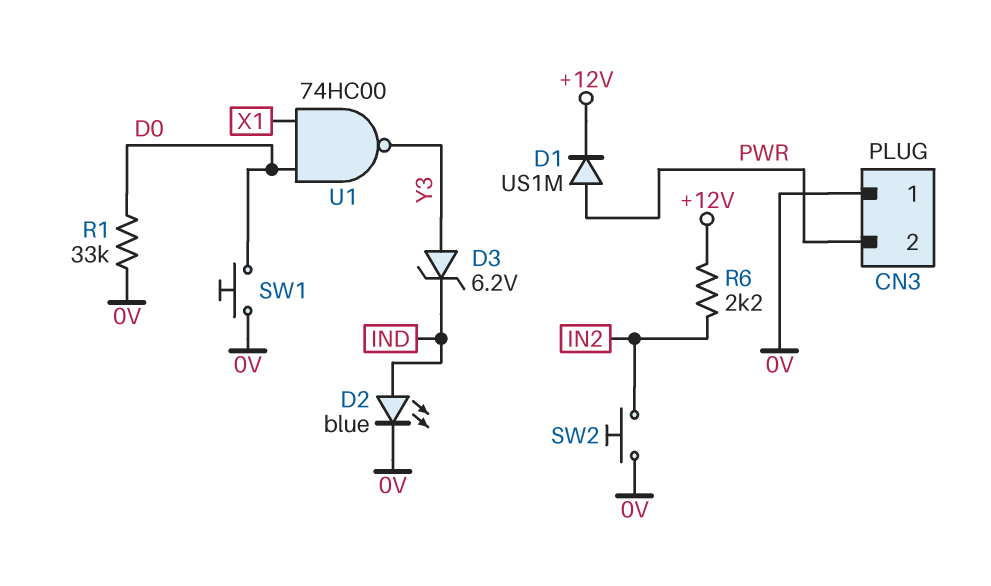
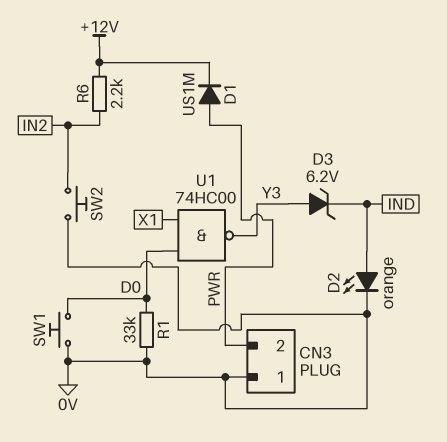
D2: LED blue (A IND, K 0V) -> LED orange (A IND, K 0V)

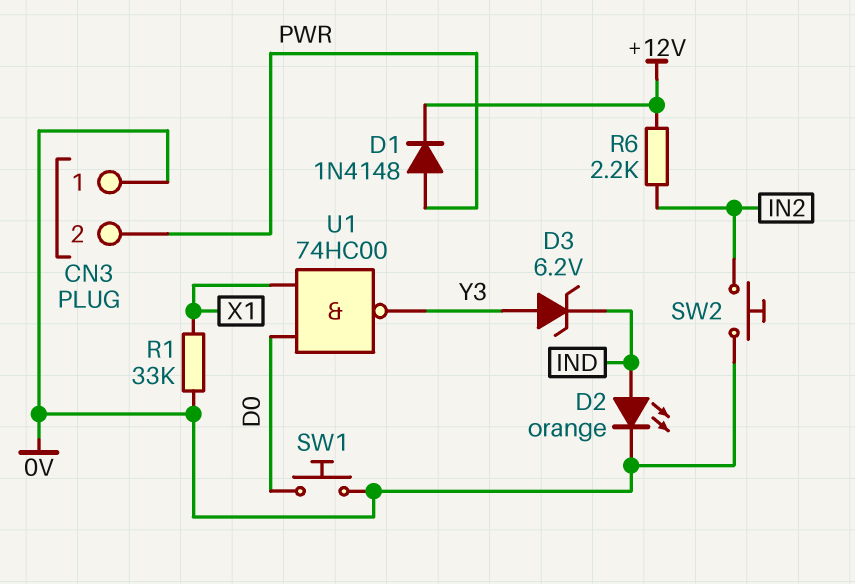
D1: diode US1M (A PWR, K +12V) -> diode 1N4148 (A PWR, K +12V)
R1: 33k (0V, D0) -> 33k (0V, X1)

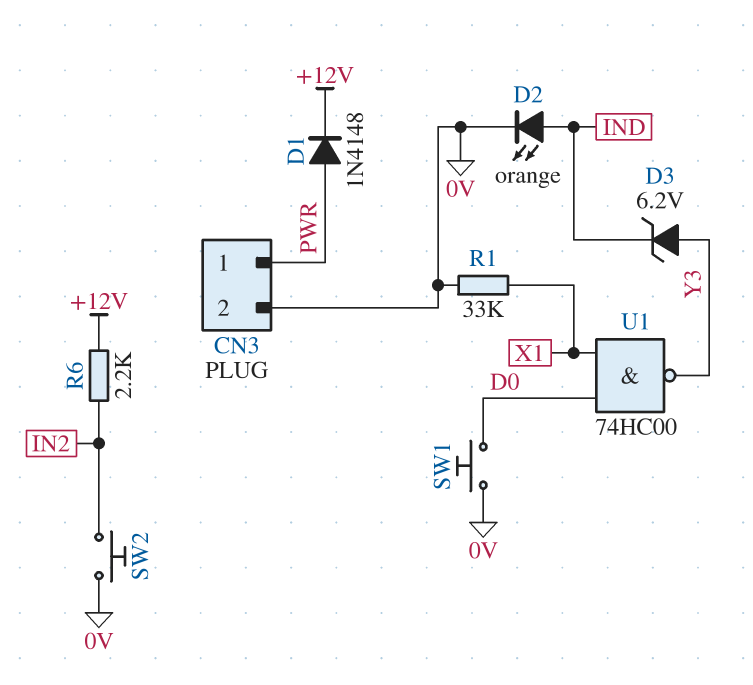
CN3 pin 1: 0V -> PWR
CN3 pin 2: PWR -> 0V

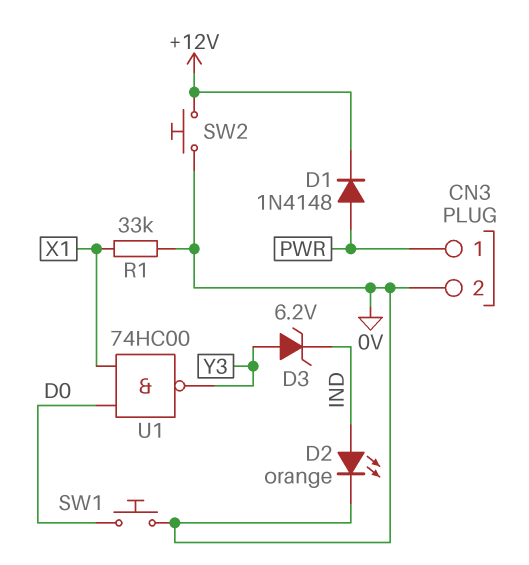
R6: 2.2k (+12V, IN2) -> none
SW2: button (0V, IN2) -> button (+12V, 0V)

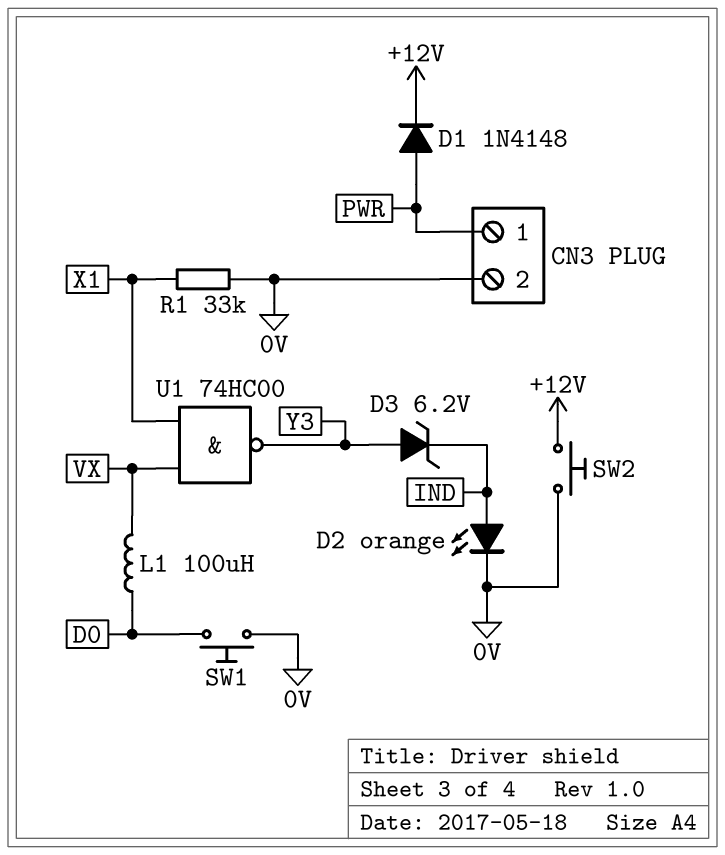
L1: none -> 100uH (D0, VX)
U1: NAND 74HC00 (in D0, in X1, out Y3) -> NAND 74HC00 (in VX, in X1, out Y3)

